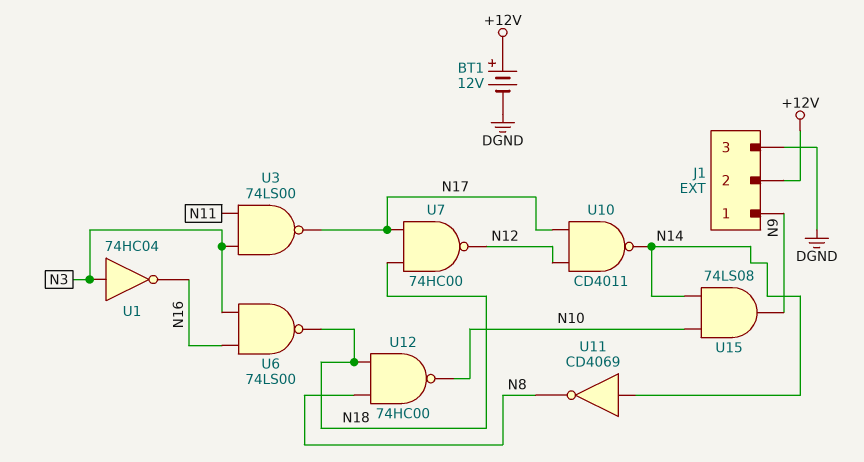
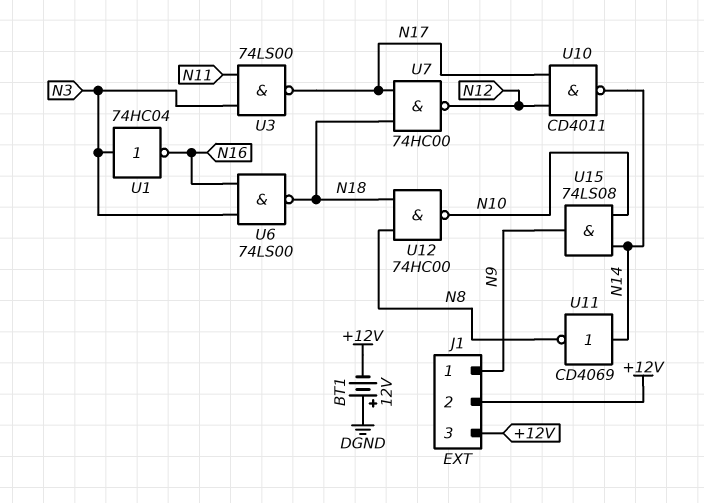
BT1: 12V (plus +12V, minus DGND) -> 12V (plus DGND, minus +12V)
J1 pin 3: DGND -> +12V

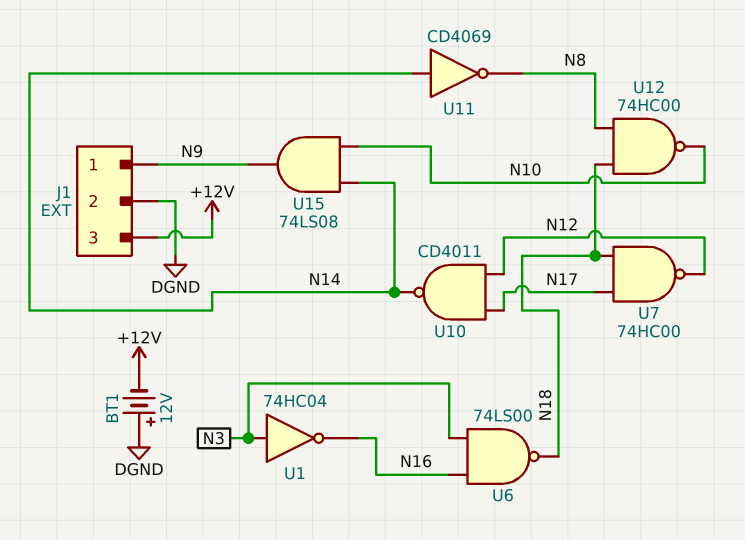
J1 pin 2: +12V -> DGND
U3: NAND 74LS00 (in N3, in N11, out N17) -> none

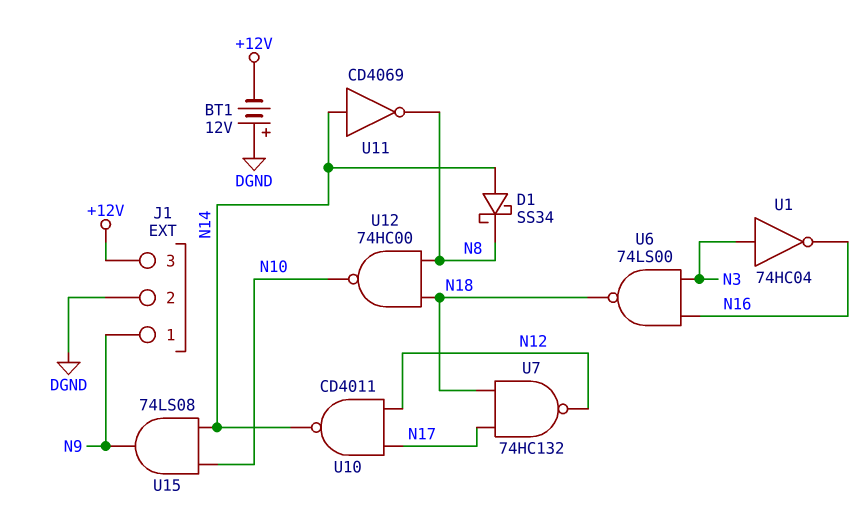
D1: none -> schottky SS34 (A N14, K N8)
U7: NAND 74HC00 (in N17, in N18, out N12) -> NAND 74HC132 (in N17, in N18, out N12)

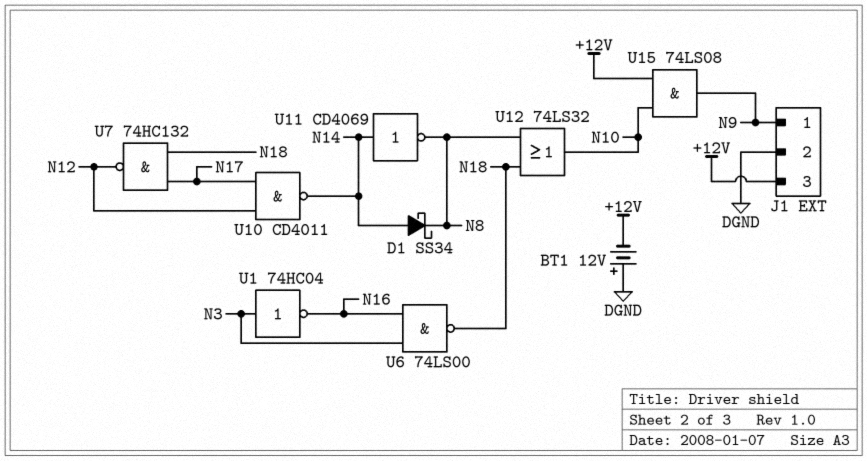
U12: NAND 74HC00 (in N8, in N18, out N10) -> OR 74LS32 (in N8, in N18, out N10)
U15: AND 74LS08 (in N10, in N14, out N9) -> AND 74LS08 (in +12V, in N10, out N9)

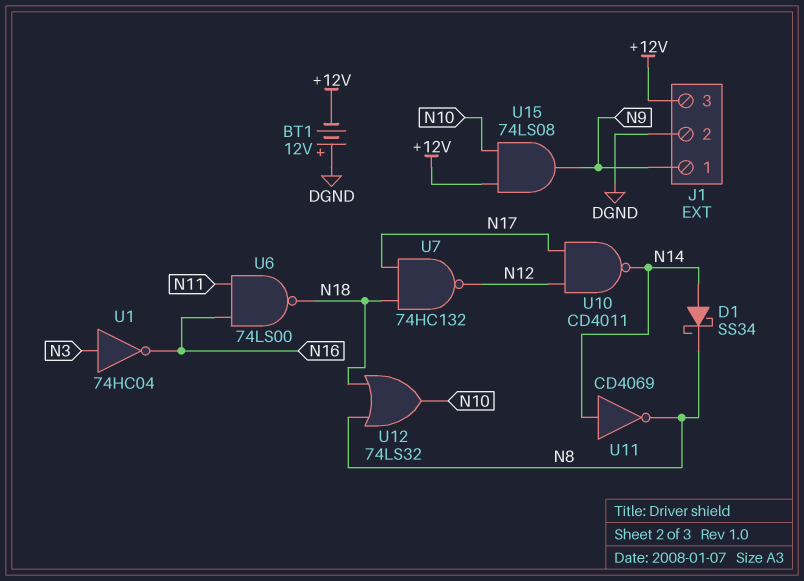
U6: NAND 74LS00 (in N3, in N16, out N18) -> NAND 74LS00 (in N11, in N16, out N18)

